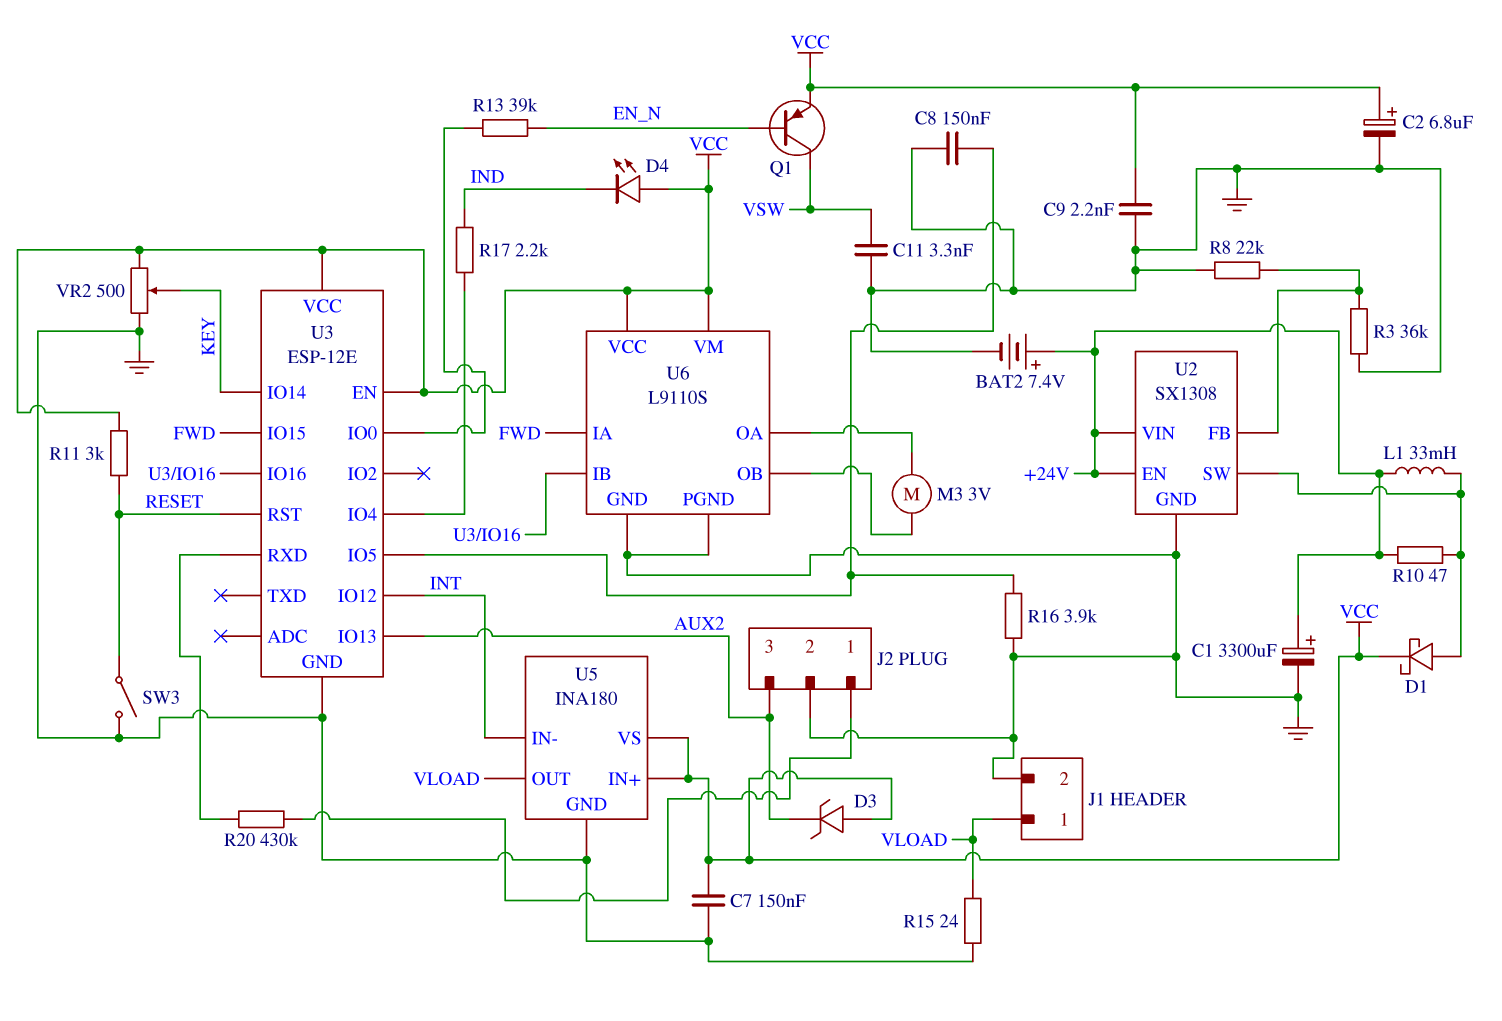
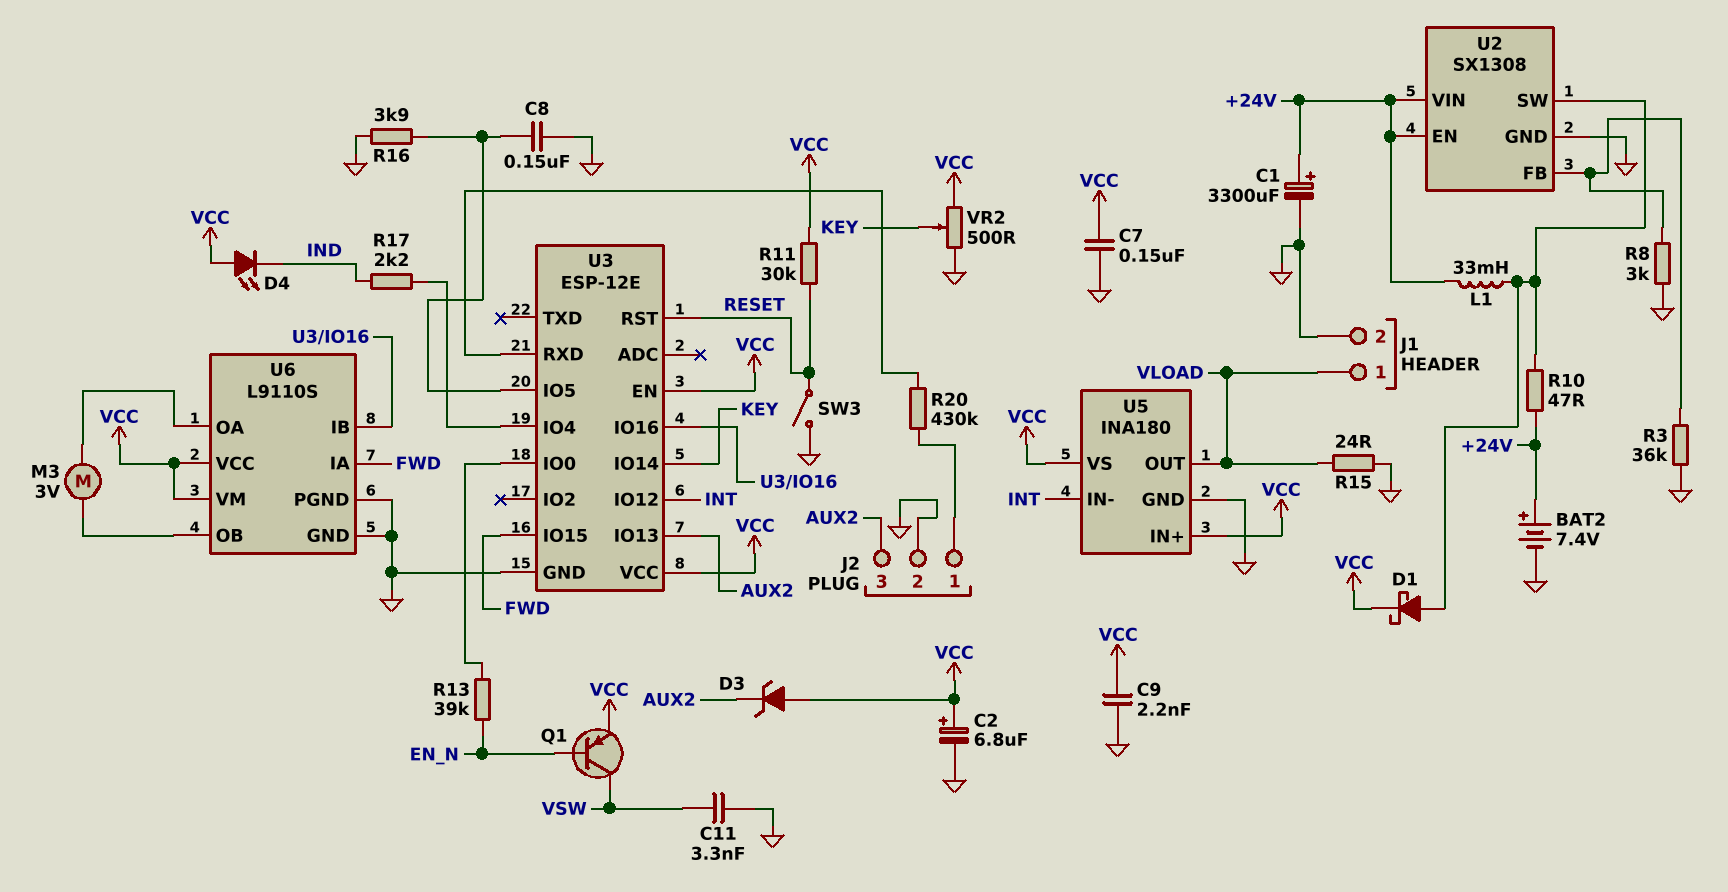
R8: 22k (GND, U2/FB) -> 3k (GND, U2/FB)
R11: 3k (RESET, VCC) -> 30k (RESET, VCC)

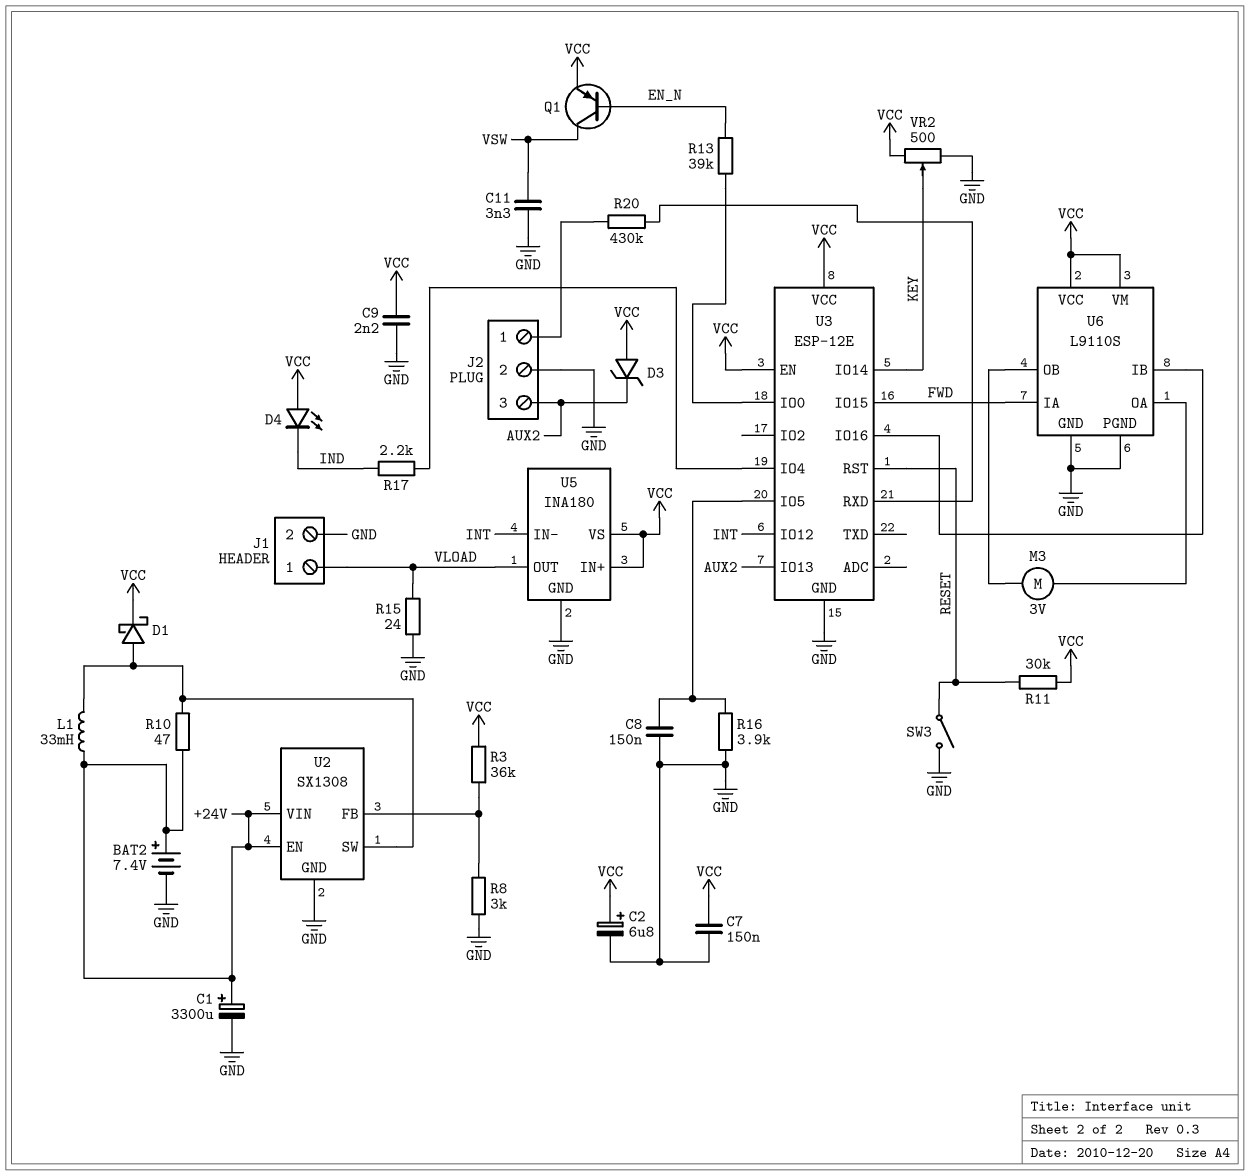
R3: 36k (GND, U2/FB) -> 36k (U2/FB, VCC)

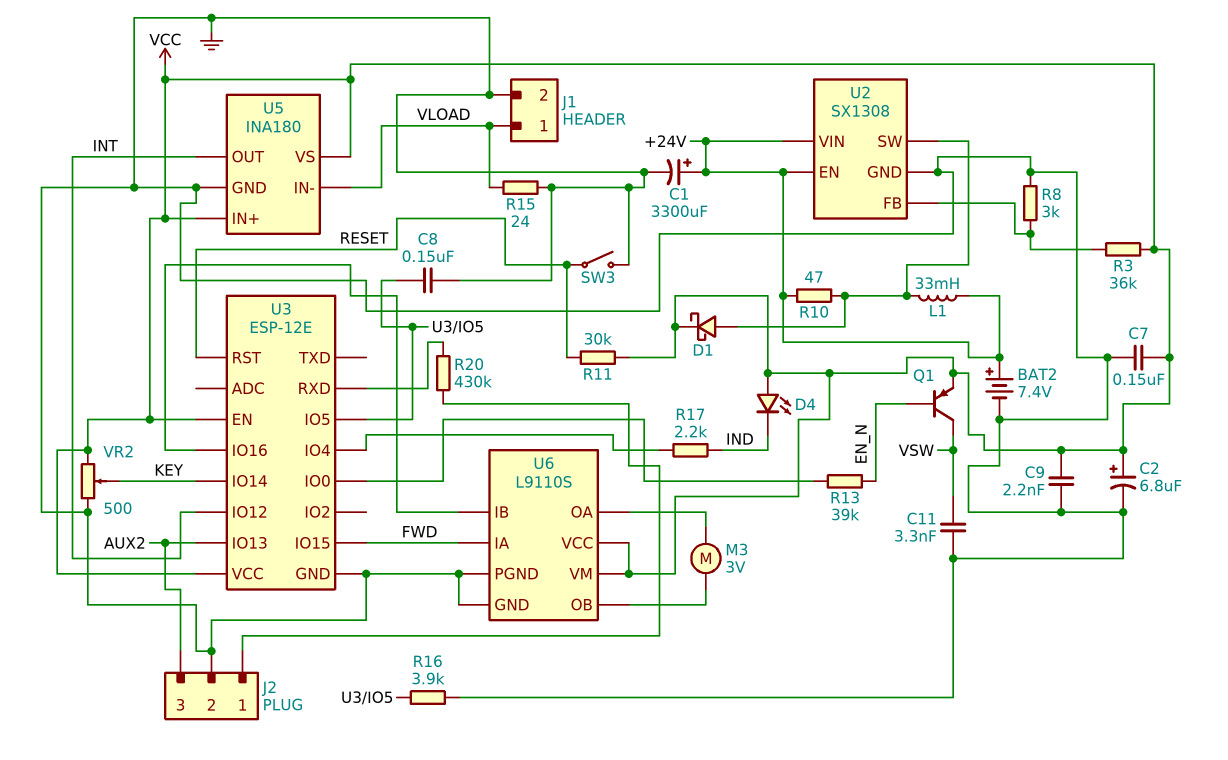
D3: zener (A VCC, K AUX2) -> none
U5 pin IN-: INT -> VLOAD
U5 pin OUT: VLOAD -> INT

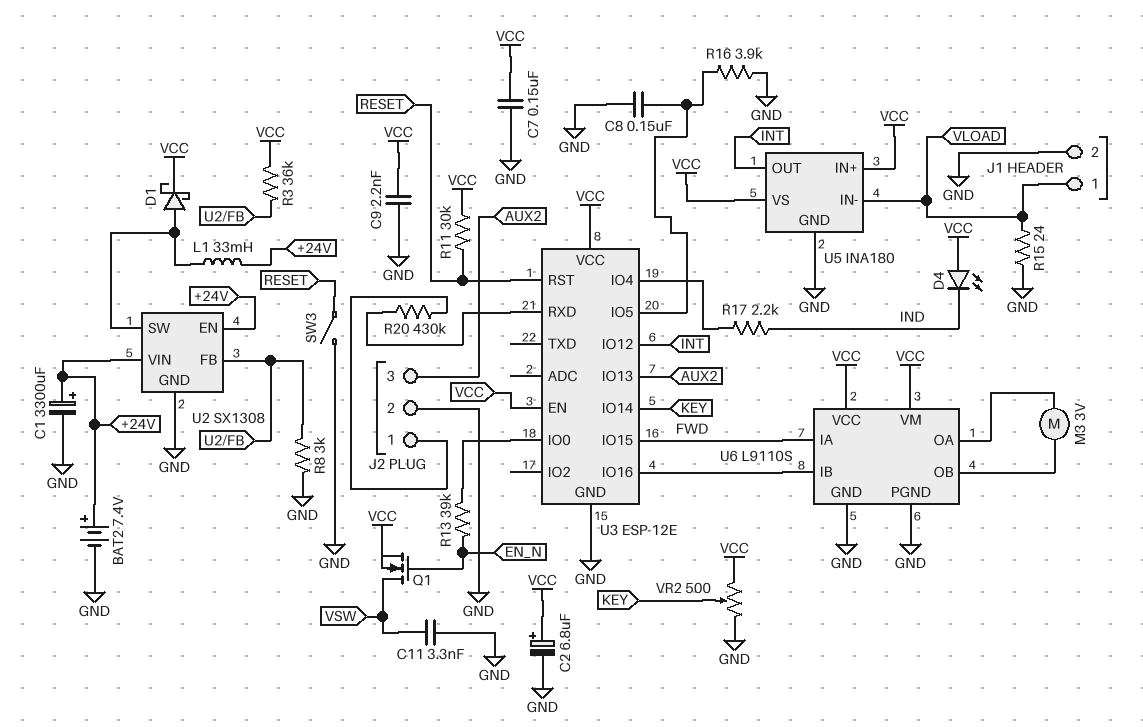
Q1: PNP (B EN_N, C VSW, E VCC) -> NMOS (G EN_N, D VSW, S VCC)
R10: 47 (+24V, U2/SW) -> none

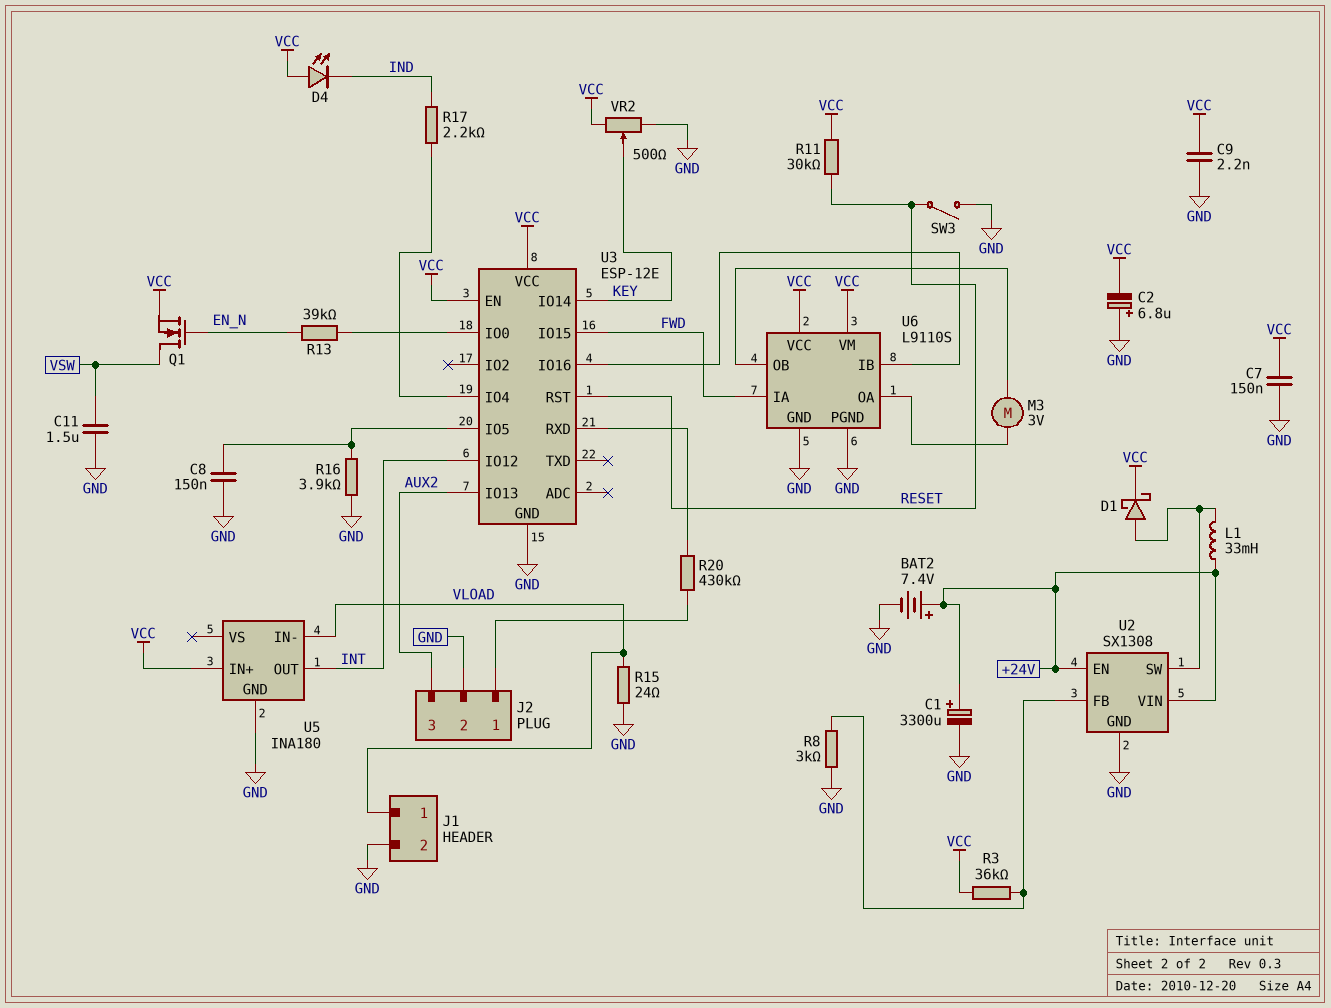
C2: 6.8uF (plus VCC, minus GND) -> 6.8uF (plus GND, minus VCC)
C11: 3.3nF (GND, VSW) -> 1.5uF (GND, VSW)
U5 pin VS: VCC -> none

